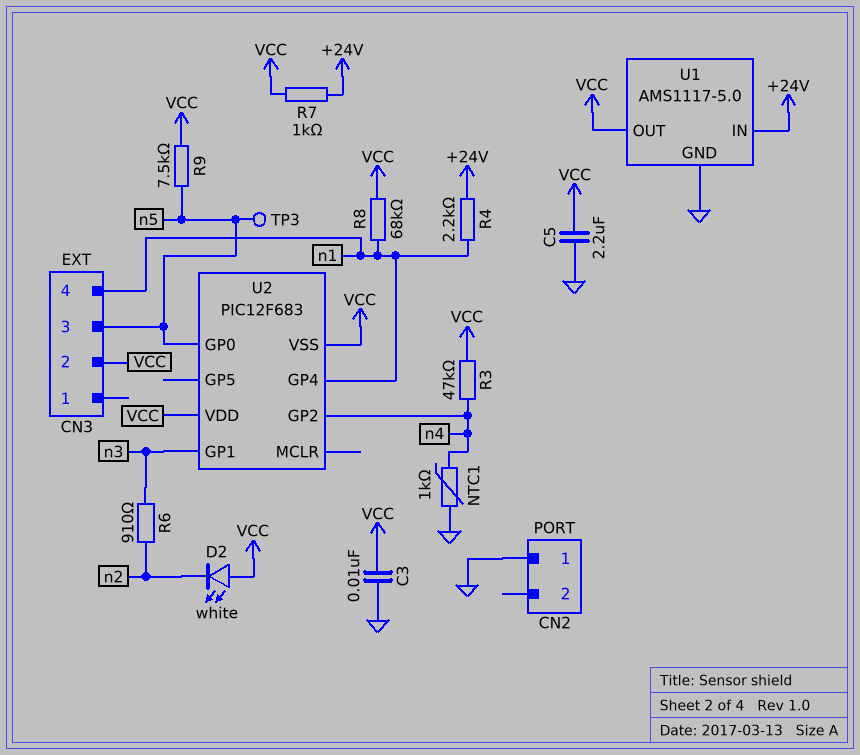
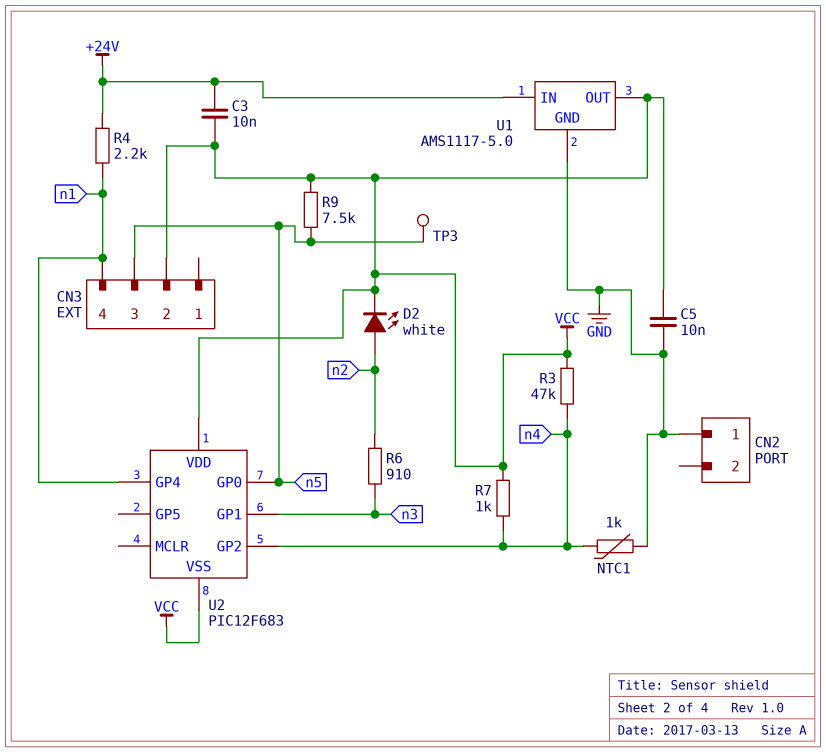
C3: 10nF (GND, VCC) -> 10nF (+24V, VCC)
C5: 2.2uF (GND, VCC) -> 10nF (GND, VCC)
D2: LED white (A VCC, K n2) -> LED white (A n2, K VCC)
R7: 1k (+24V, VCC) -> 1k (VCC, n4)
R8: 68k (VCC, n1) -> none

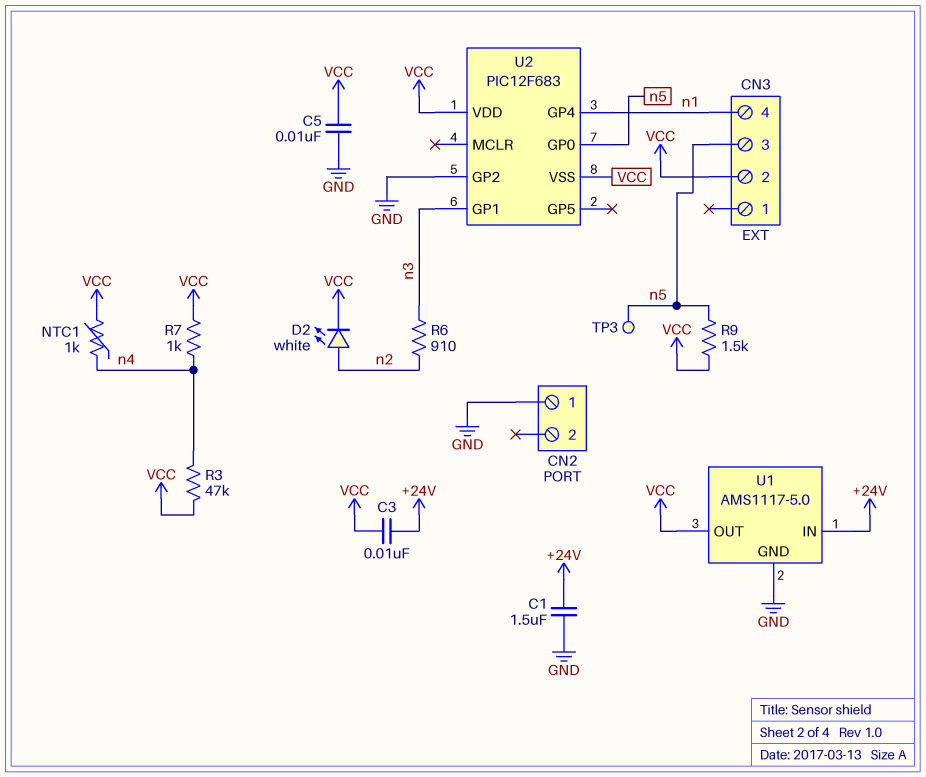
C1: none -> 1.5uF (+24V, GND)
NTC1: 1k (GND, n4) -> 1k (VCC, n4)
R4: 2.2k (+24V, n1) -> none
R9: 7.5k (VCC, n5) -> 1.5k (VCC, n5)
U2 pin GP2: n4 -> GND

